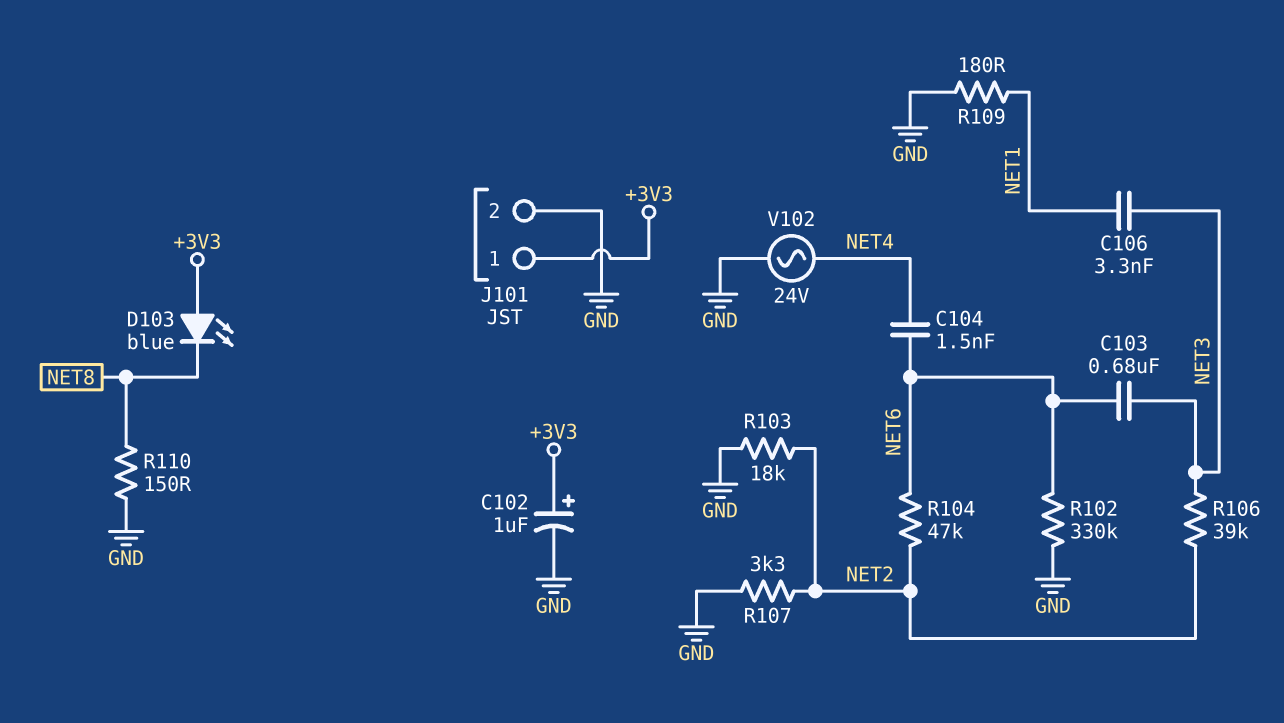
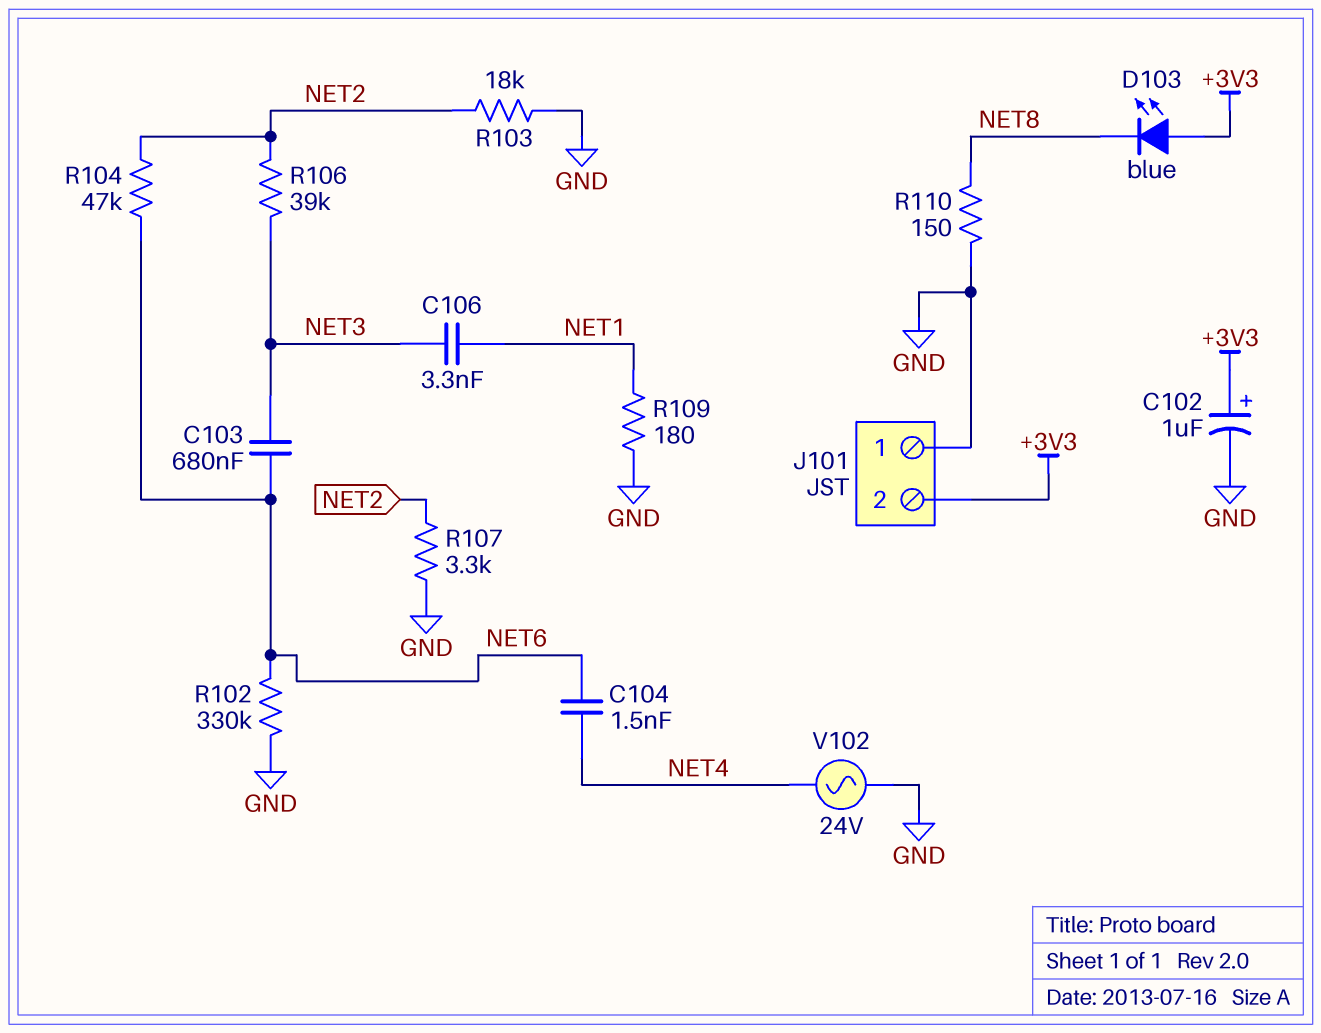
J101 pin 1: +3V3 -> GND
J101 pin 2: GND -> +3V3

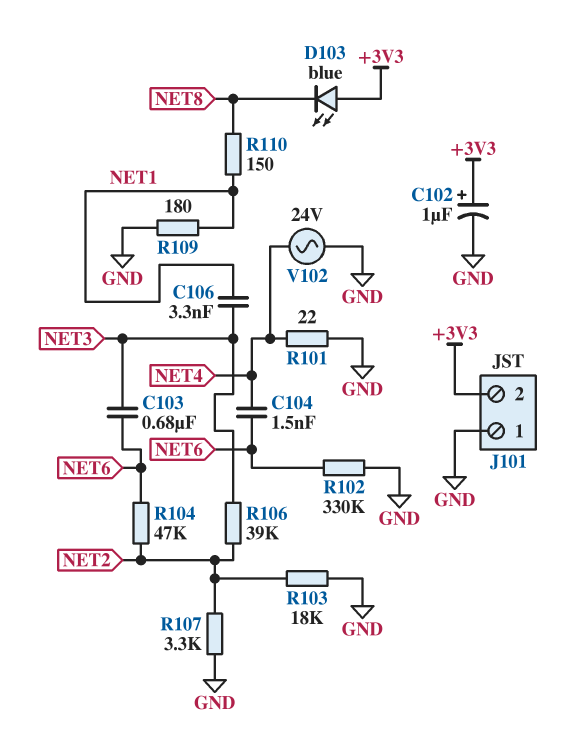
R101: none -> 22 (GND, NET4)
R110: 150 (GND, NET8) -> 150 (NET1, NET8)

